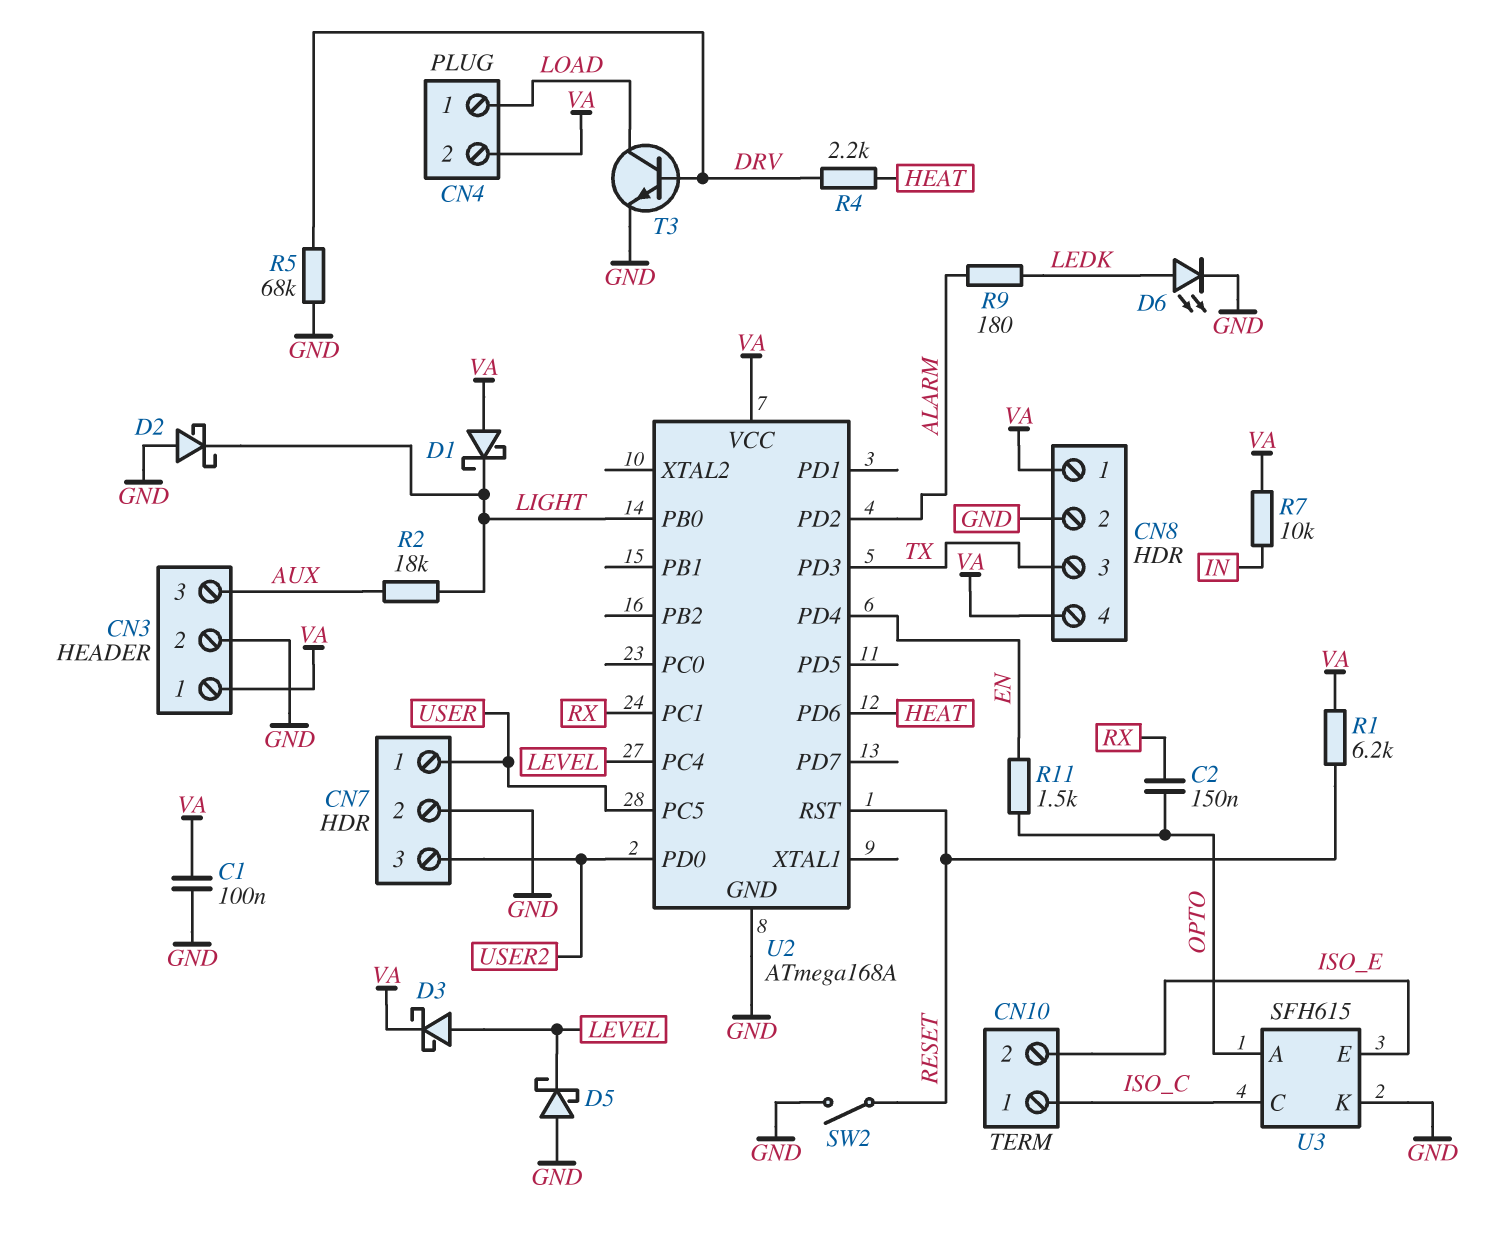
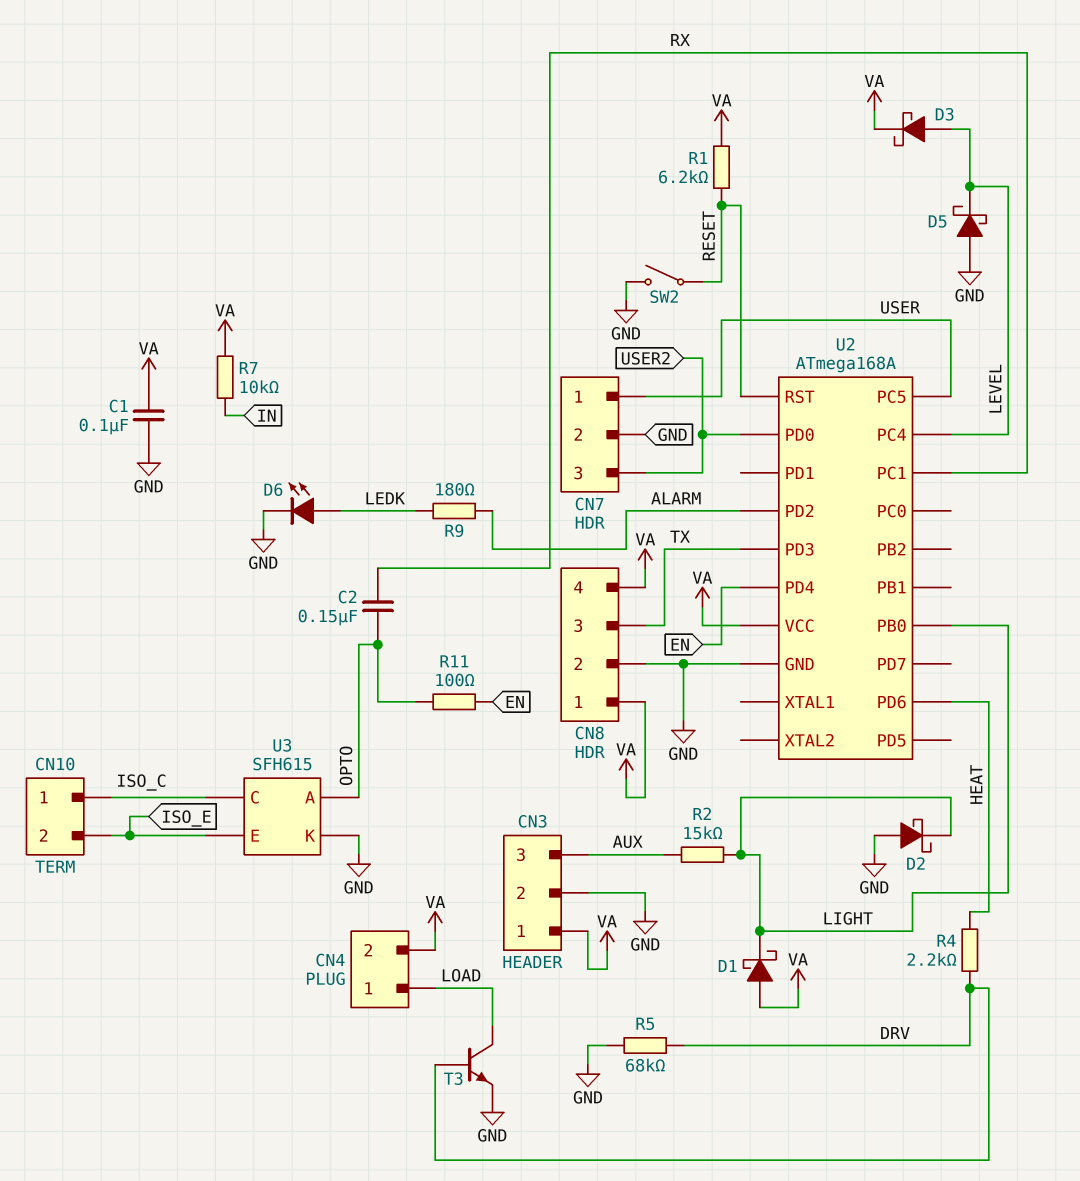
R2: 18k (AUX, LIGHT) -> 15k (AUX, LIGHT)
R11: 1.5k (EN, OPTO) -> 100 (EN, OPTO)

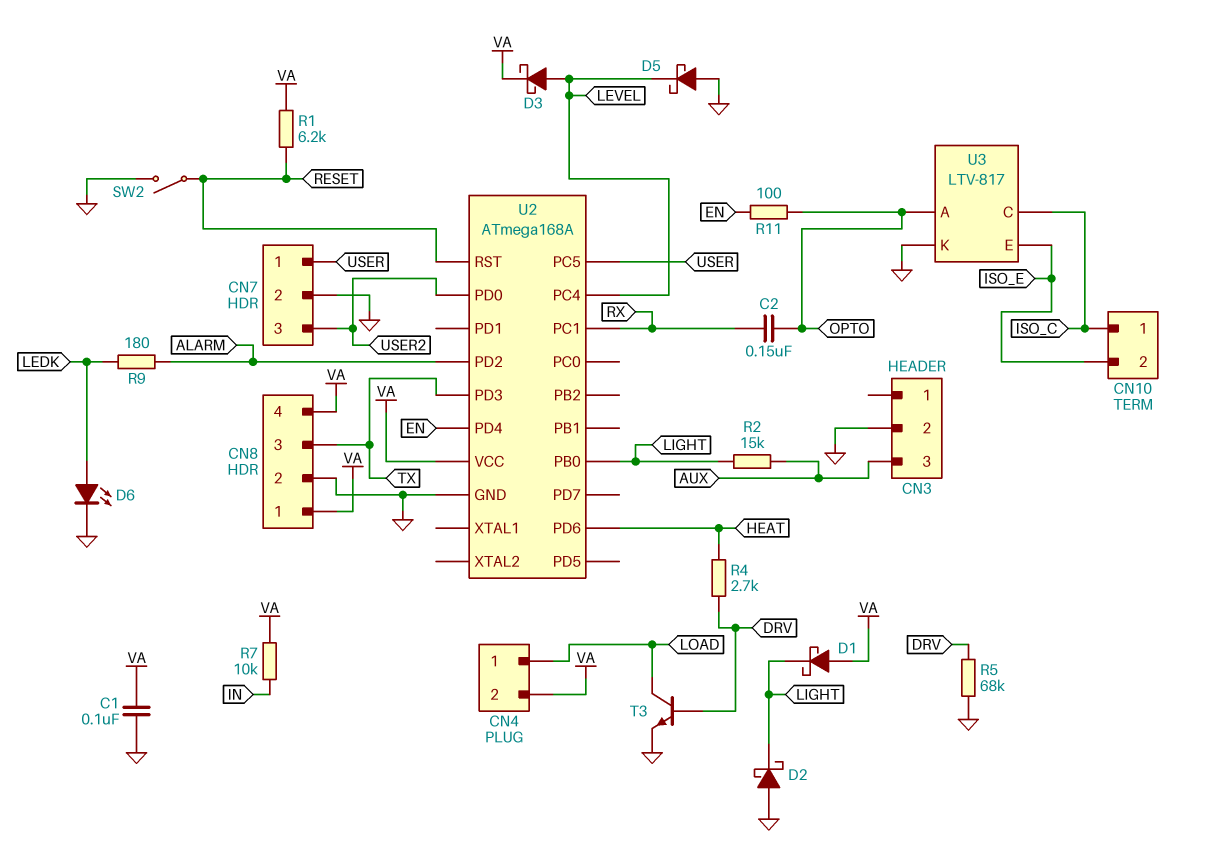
CN3 pin 1: VA -> none
R4: 2.2k (DRV, HEAT) -> 2.7k (DRV, HEAT)
U3: SFH615 -> LTV-817

